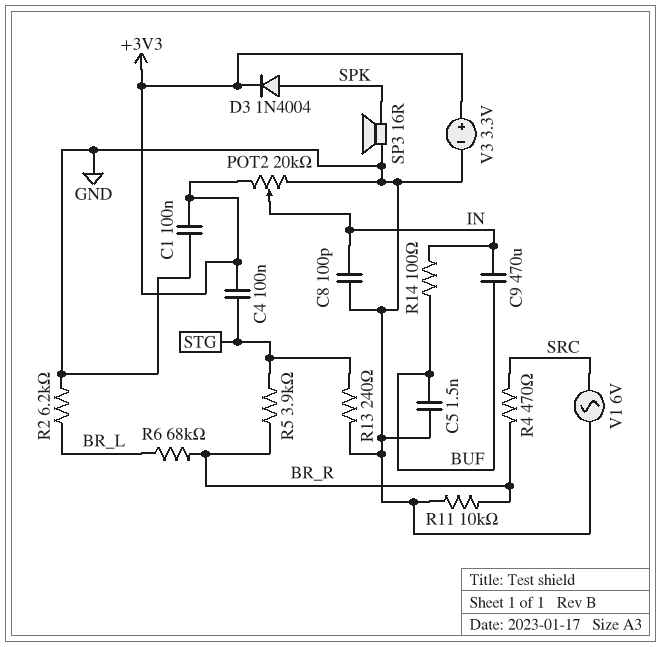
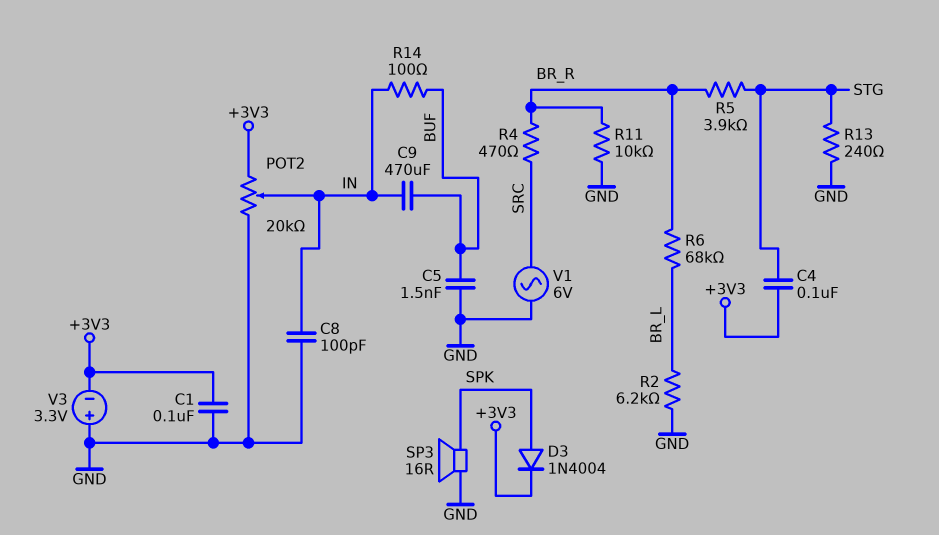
V3: 3.3V (plus +3V3, minus GND) -> 3.3V (plus GND, minus +3V3)

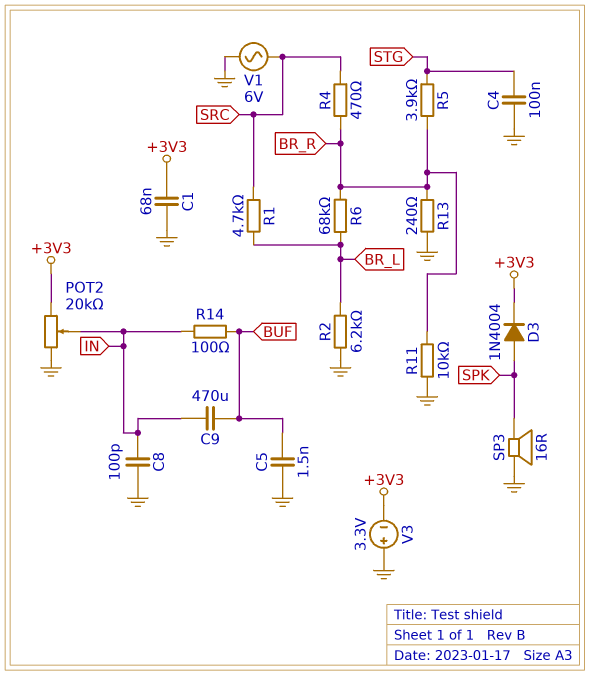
C1: 100nF (+3V3, GND) -> 68nF (+3V3, GND)
C4: 100nF (+3V3, STG) -> 100nF (GND, STG)
R1: none -> 4.7k (BR_L, SRC)
R13: 240 (GND, STG) -> 240 (BR_R, GND)

